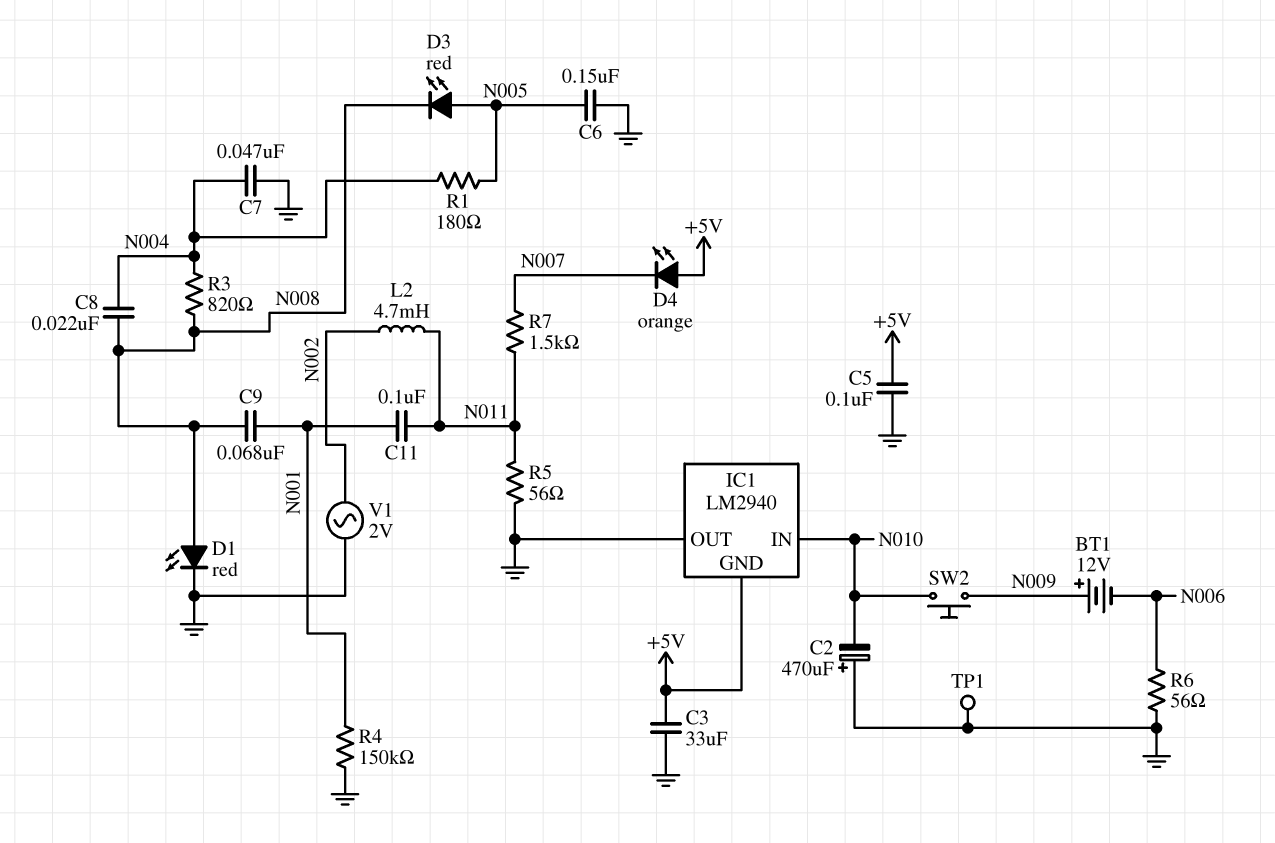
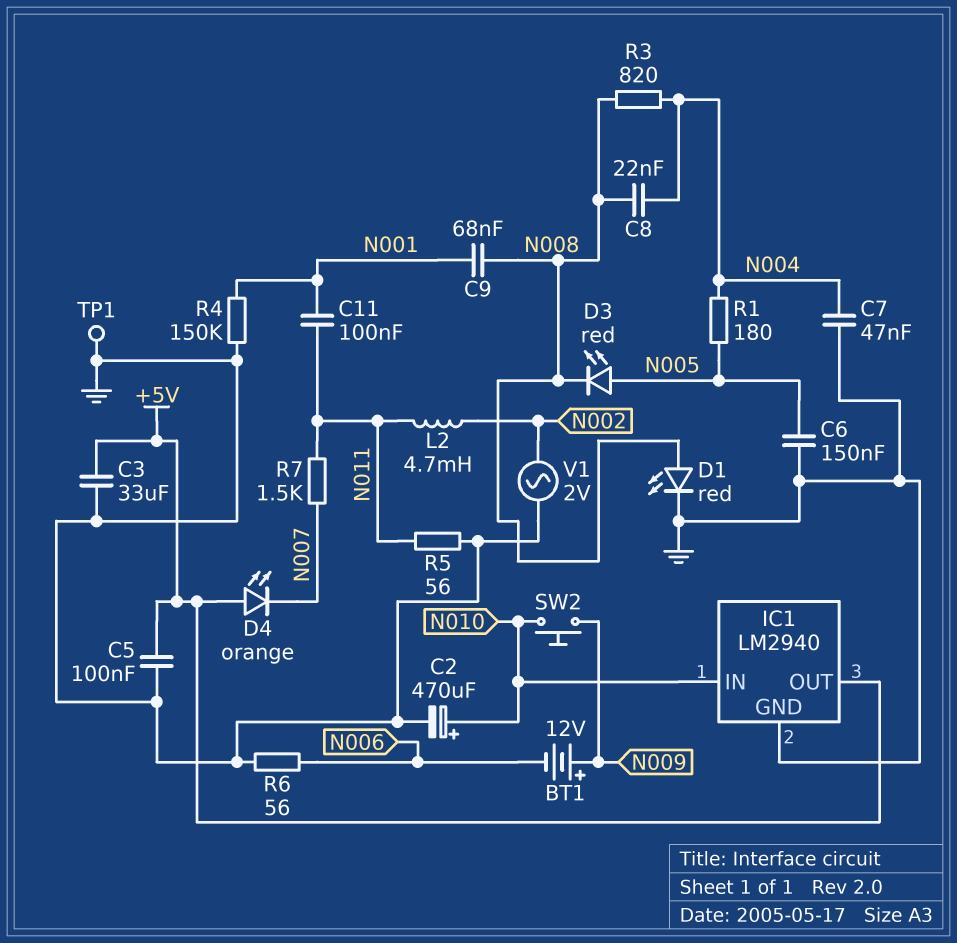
C2: 470uF (plus GND, minus N010) -> 470uF (plus N010, minus GND)
IC1 pin GND: +5V -> GND
IC1 pin OUT: GND -> +5V

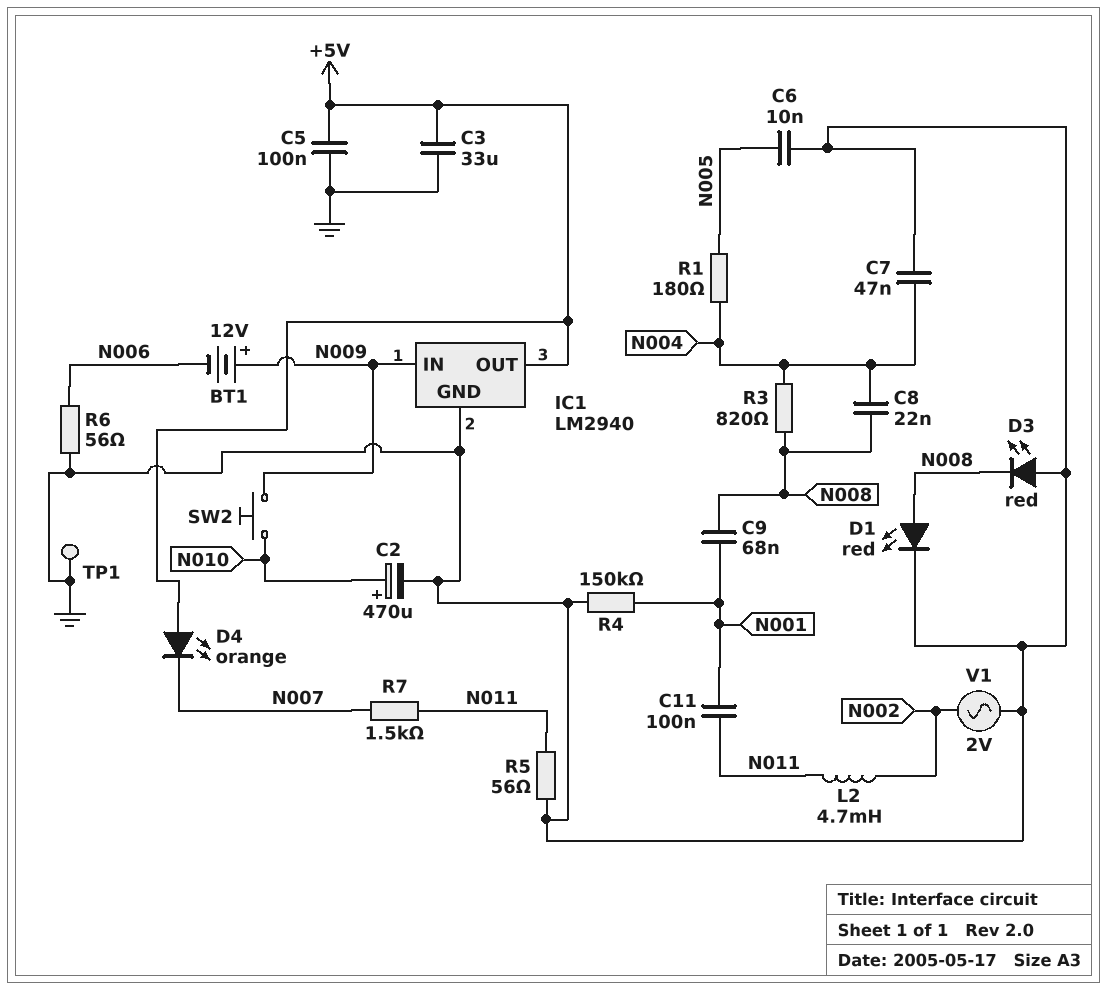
C6: 150nF (GND, N005) -> 10nF (GND, N005)
D3: LED red (A N005, K N008) -> LED red (A GND, K N008)
IC1 pin IN: N010 -> N009

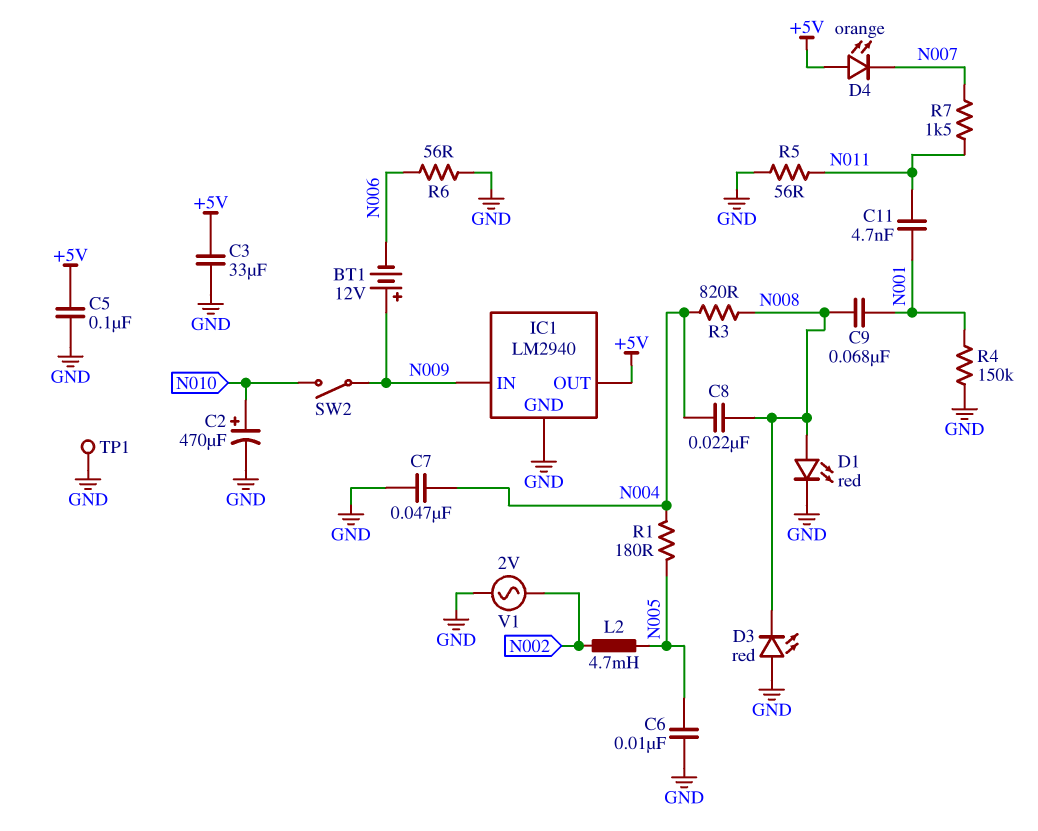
C11: 100nF (N001, N011) -> 4.7nF (N001, N011)
L2: 4.7mH (N002, N011) -> 4.7mH (N002, N005)
SW2: button (N009, N010) -> switch (N009, N010)

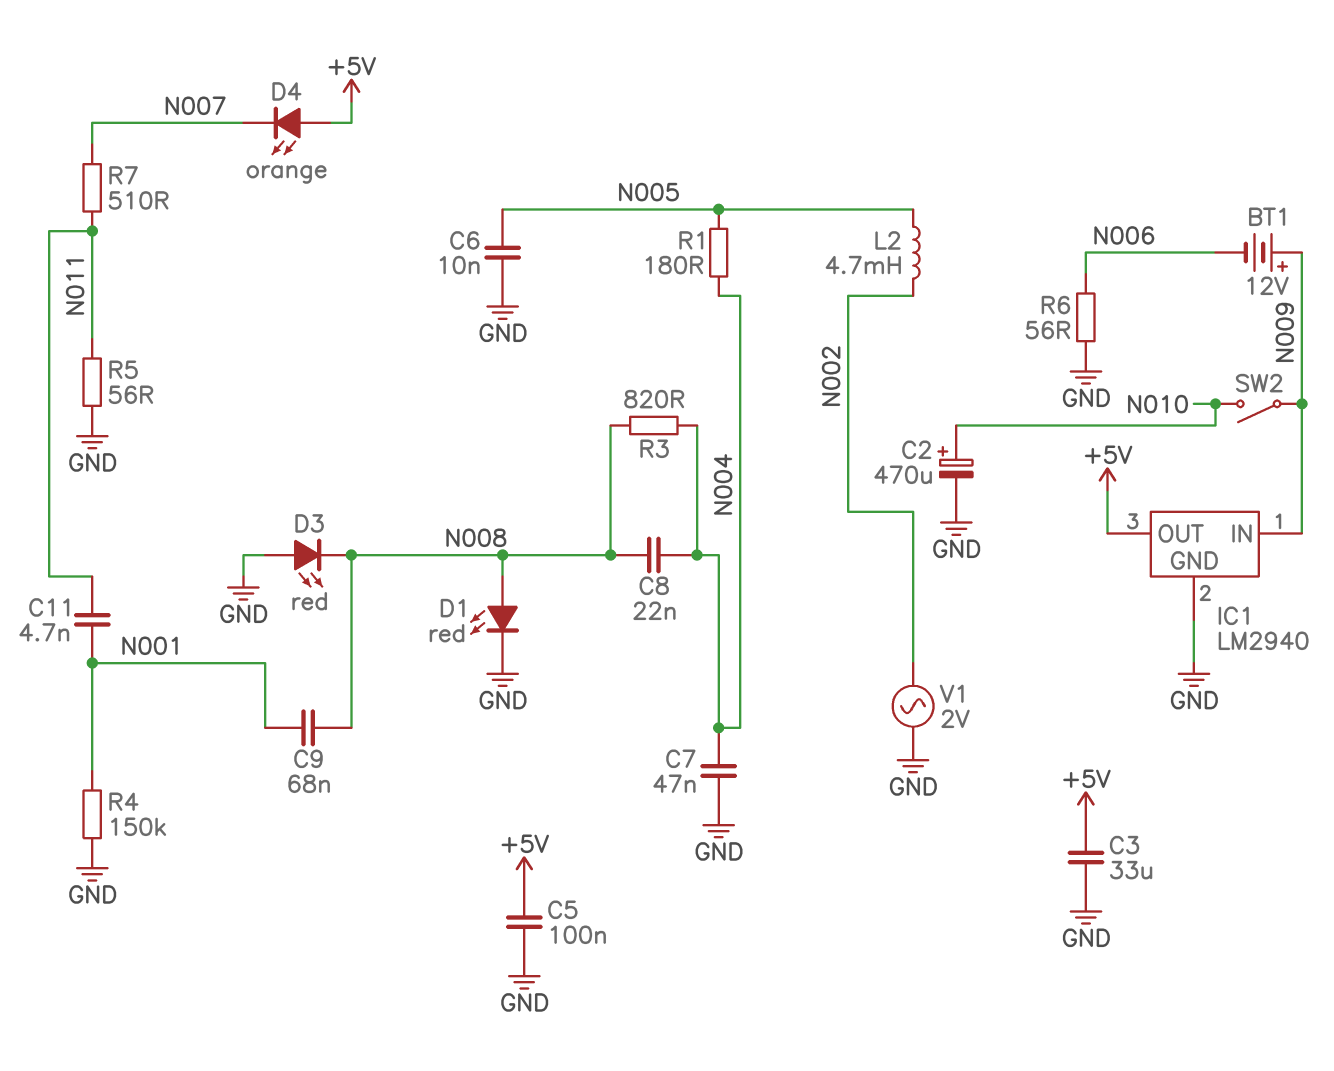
R7: 1.5k (N007, N011) -> 510 (N007, N011)
TP1: test point (GND) -> none

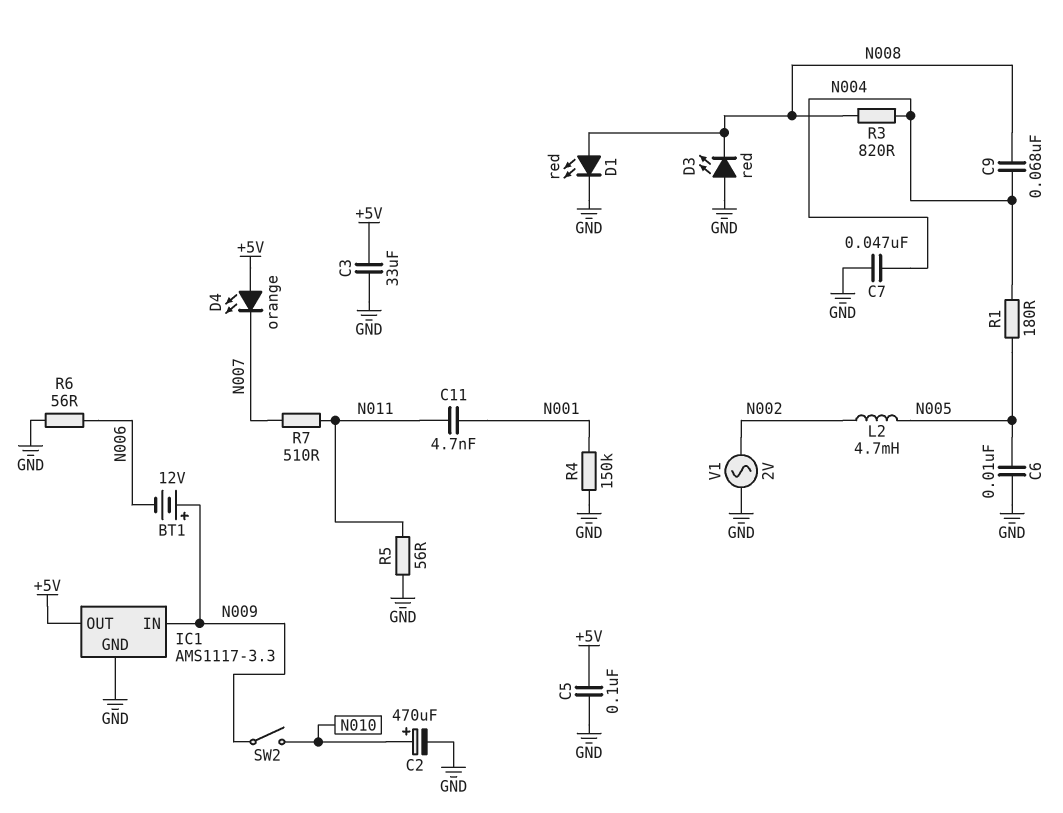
C8: 22nF (N004, N008) -> none
C9: 68nF (N001, N008) -> 68nF (N004, N008)
IC1: LM2940 -> AMS1117-3.3

